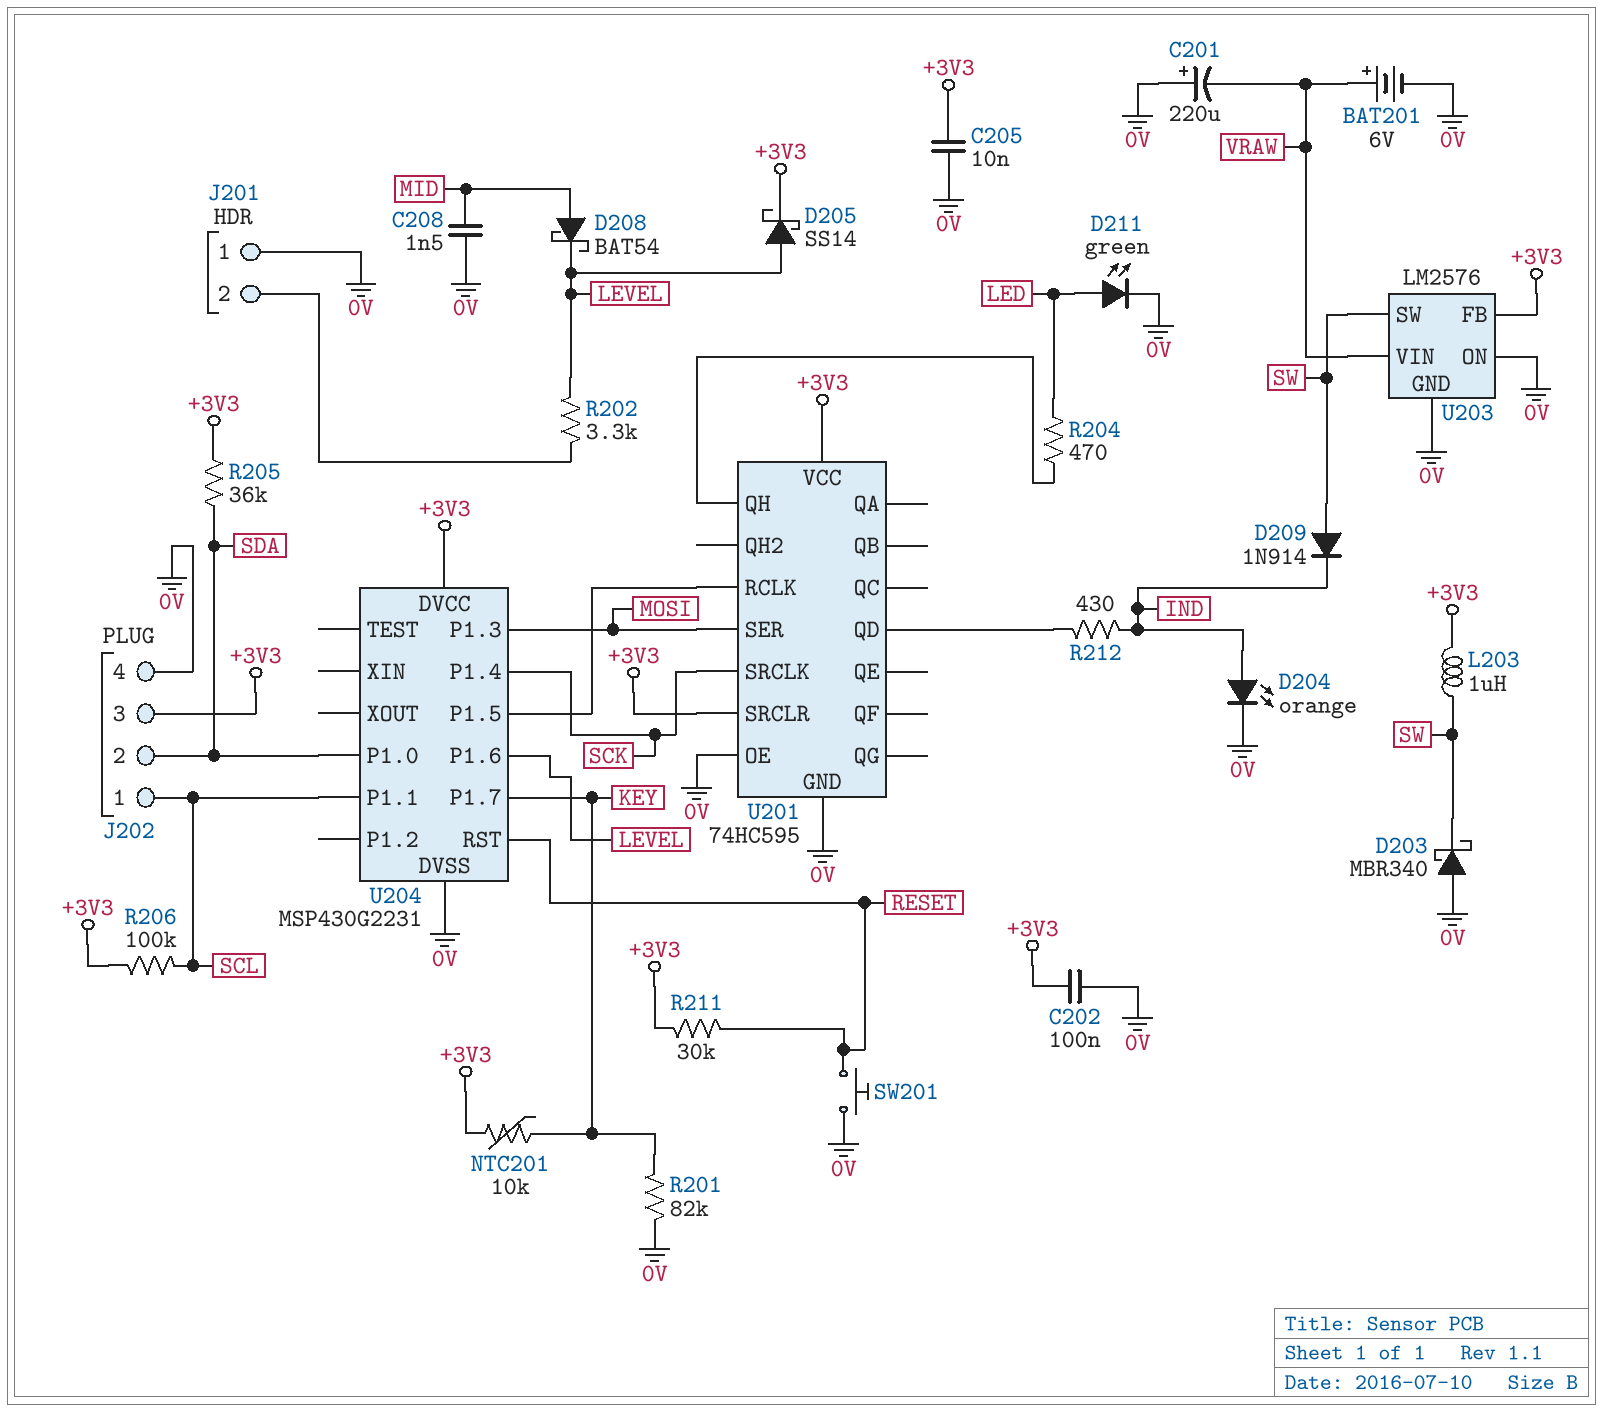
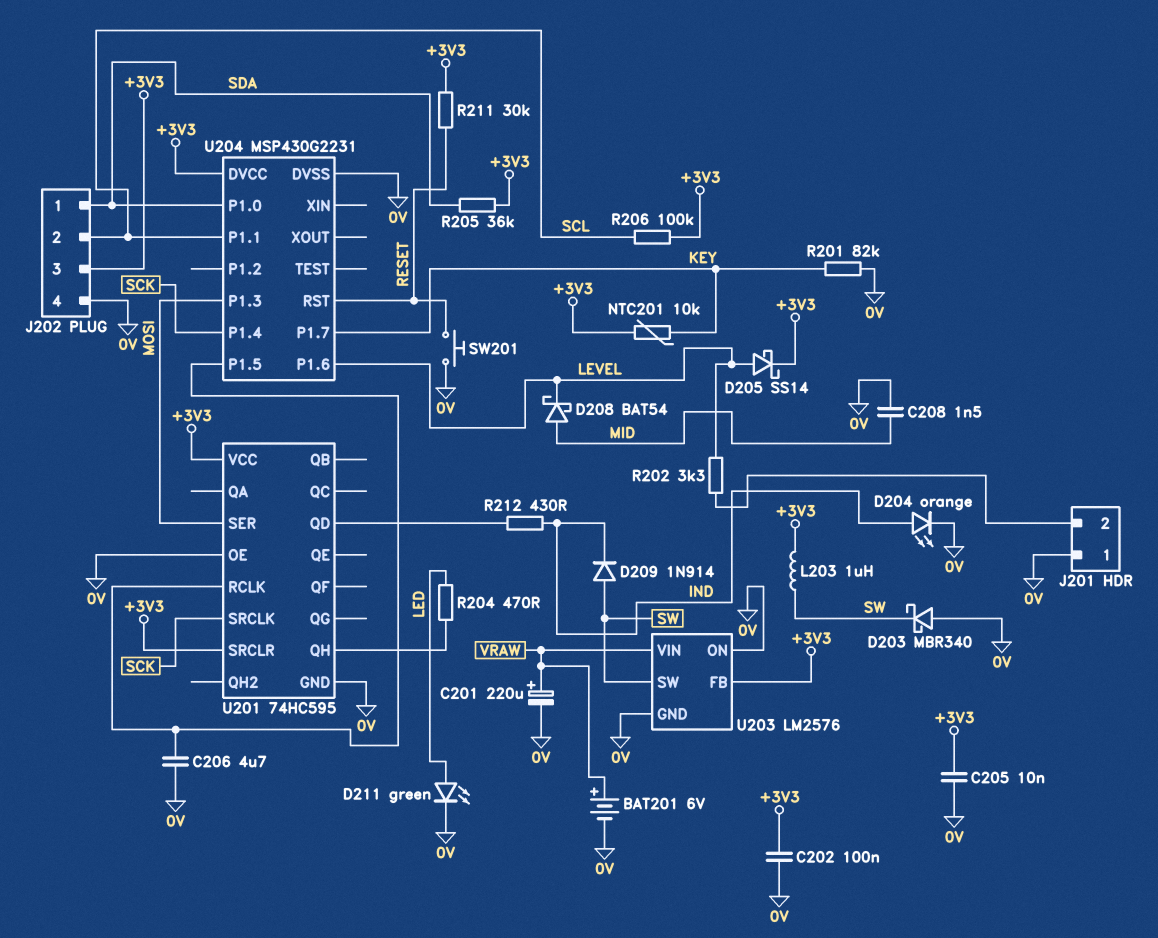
C201: 220uF (plus 0V, minus VRAW) -> 220uF (plus VRAW, minus 0V)
C206: none -> 4.7uF (0V, U201/RCLK)
J202 pin 1: SCL -> SDA
J202 pin 2: SDA -> SCL

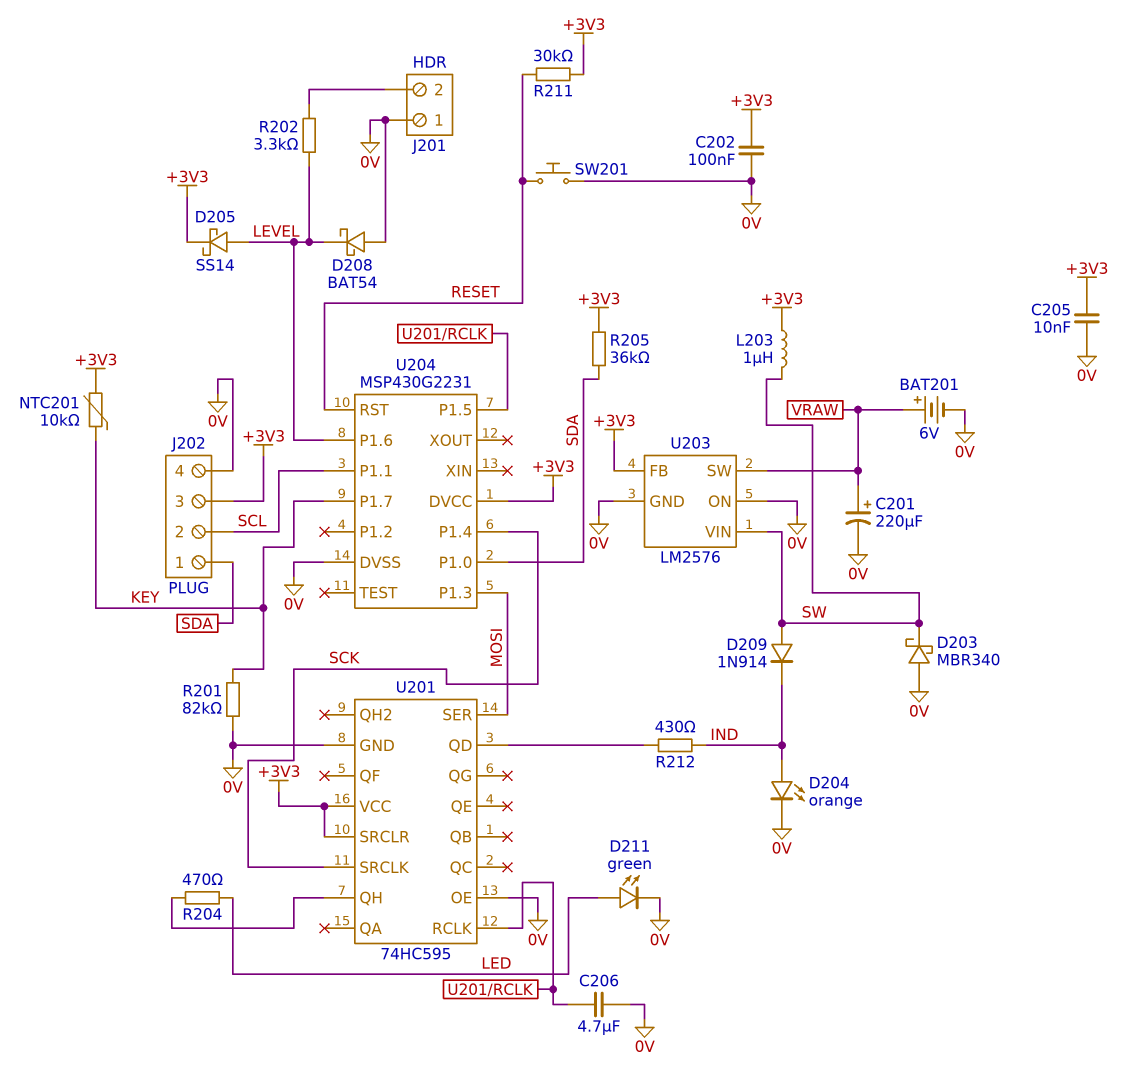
C208: 1.5nF (0V, MID) -> none
D208: schottky BAT54 (A MID, K LEVEL) -> schottky BAT54 (A 0V, K LEVEL)
R206: 100k (+3V3, SCL) -> none
U203 pin SW: SW -> VRAW
U203 pin VIN: VRAW -> SW

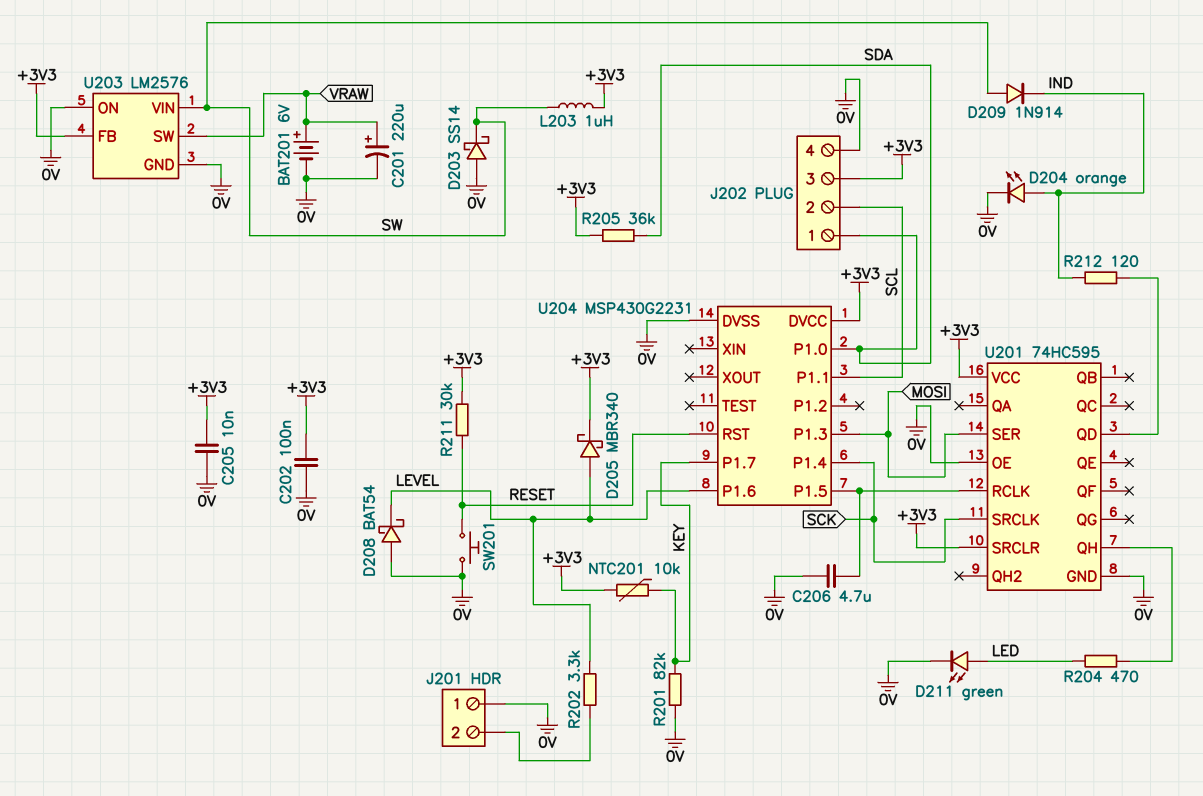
D203: schottky MBR340 (A 0V, K SW) -> schottky SS14 (A 0V, K SW)
D205: schottky SS14 (A LEVEL, K +3V3) -> schottky MBR340 (A LEVEL, K +3V3)
R212: 430 (IND, U201/QD) -> 120 (IND, U201/QD)

